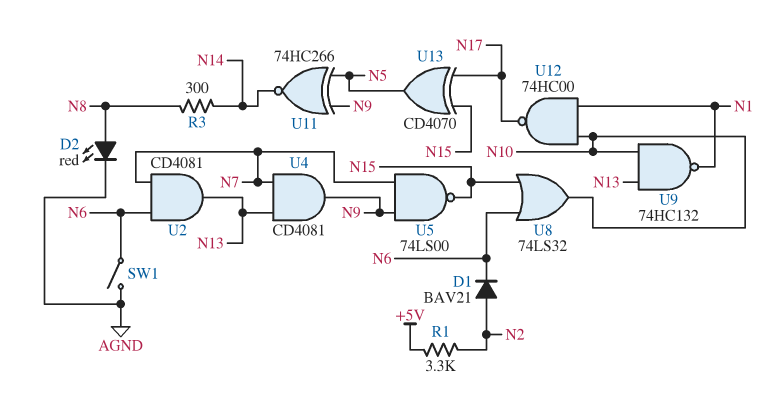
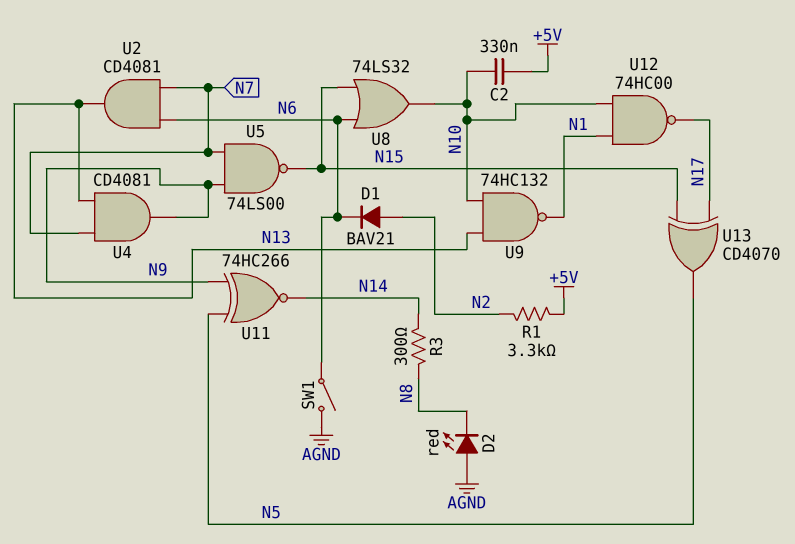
C2: none -> 330nF (+5V, N10)
D2: LED red (A N8, K AGND) -> LED red (A AGND, K N8)

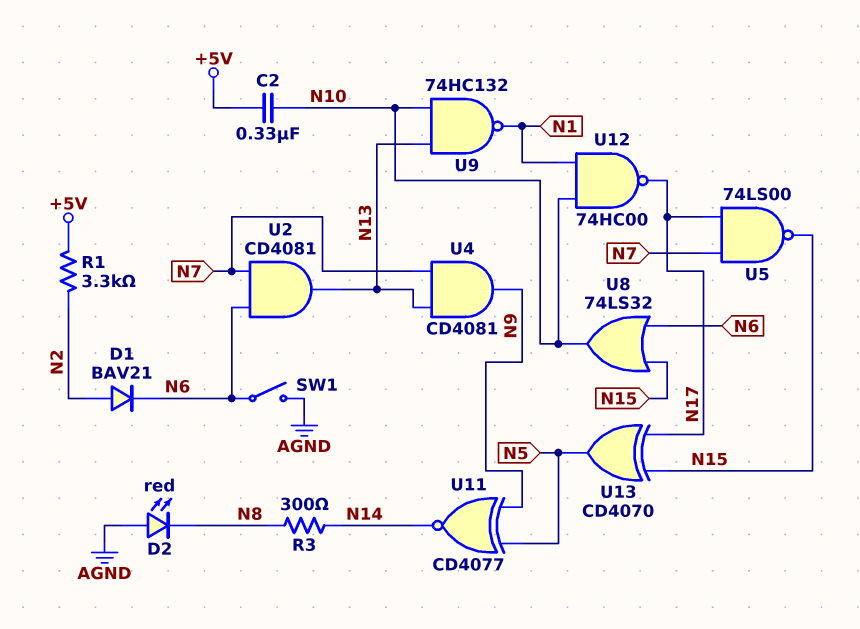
U5: NAND 74LS00 (in N7, in N9, out N15) -> NAND 74LS00 (in N7, in N17, out N15)
U11: XNOR 74HC266 (in N5, in N9, out N14) -> XNOR CD4077 (in N5, in N9, out N14)

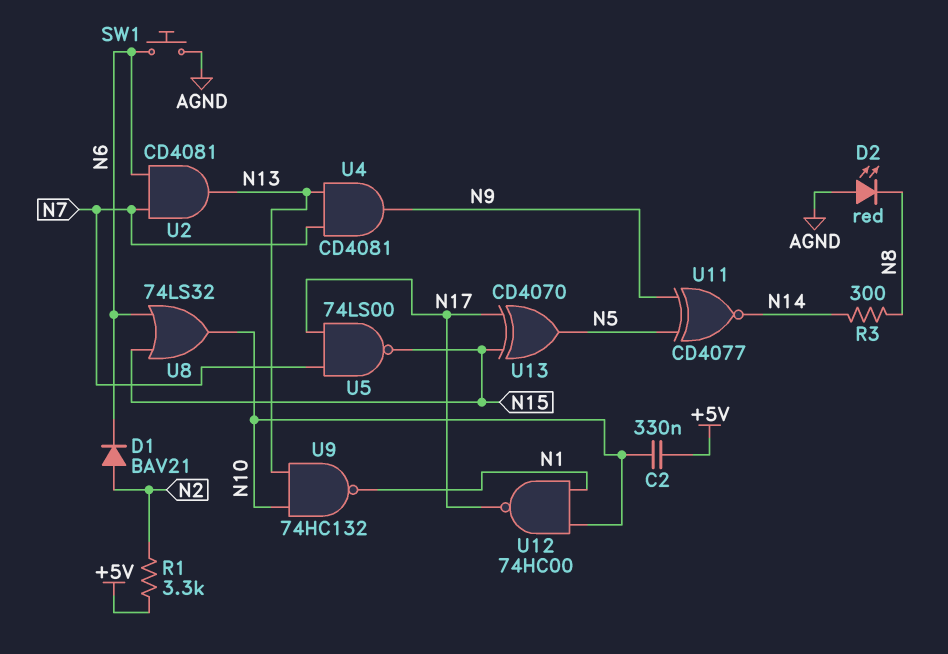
SW1: switch (AGND, N6) -> button (AGND, N6)

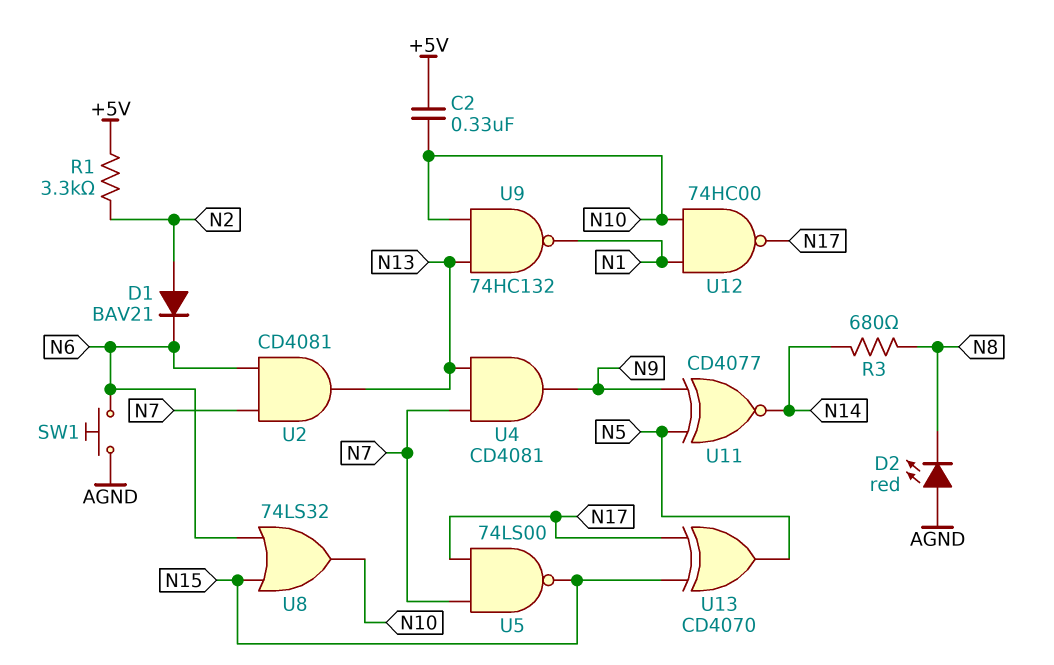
R3: 300 (N8, N14) -> 680 (N8, N14)

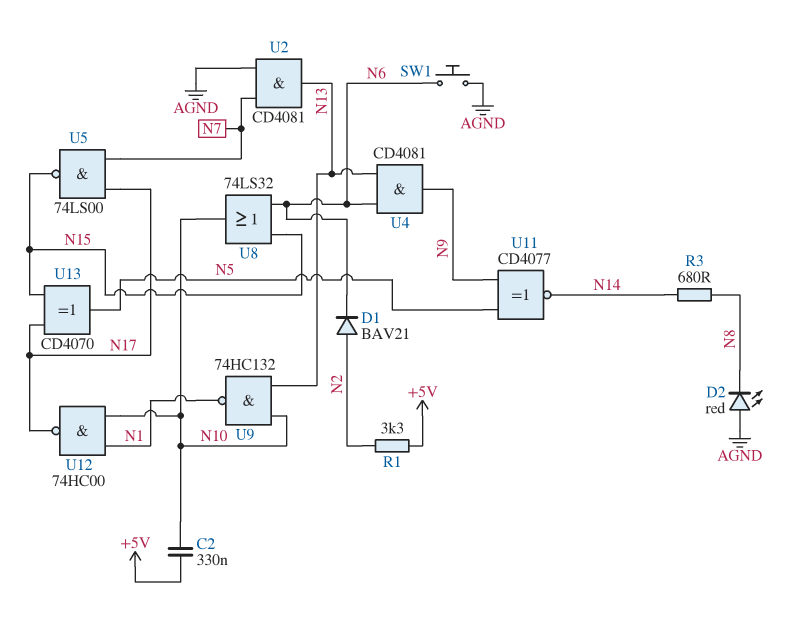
U2: AND CD4081 (in N6, in N7, out N13) -> AND CD4081 (in AGND, in N7, out N13)
U4: AND CD4081 (in N7, in N13, out N9) -> AND CD4081 (in N6, in N13, out N9)

